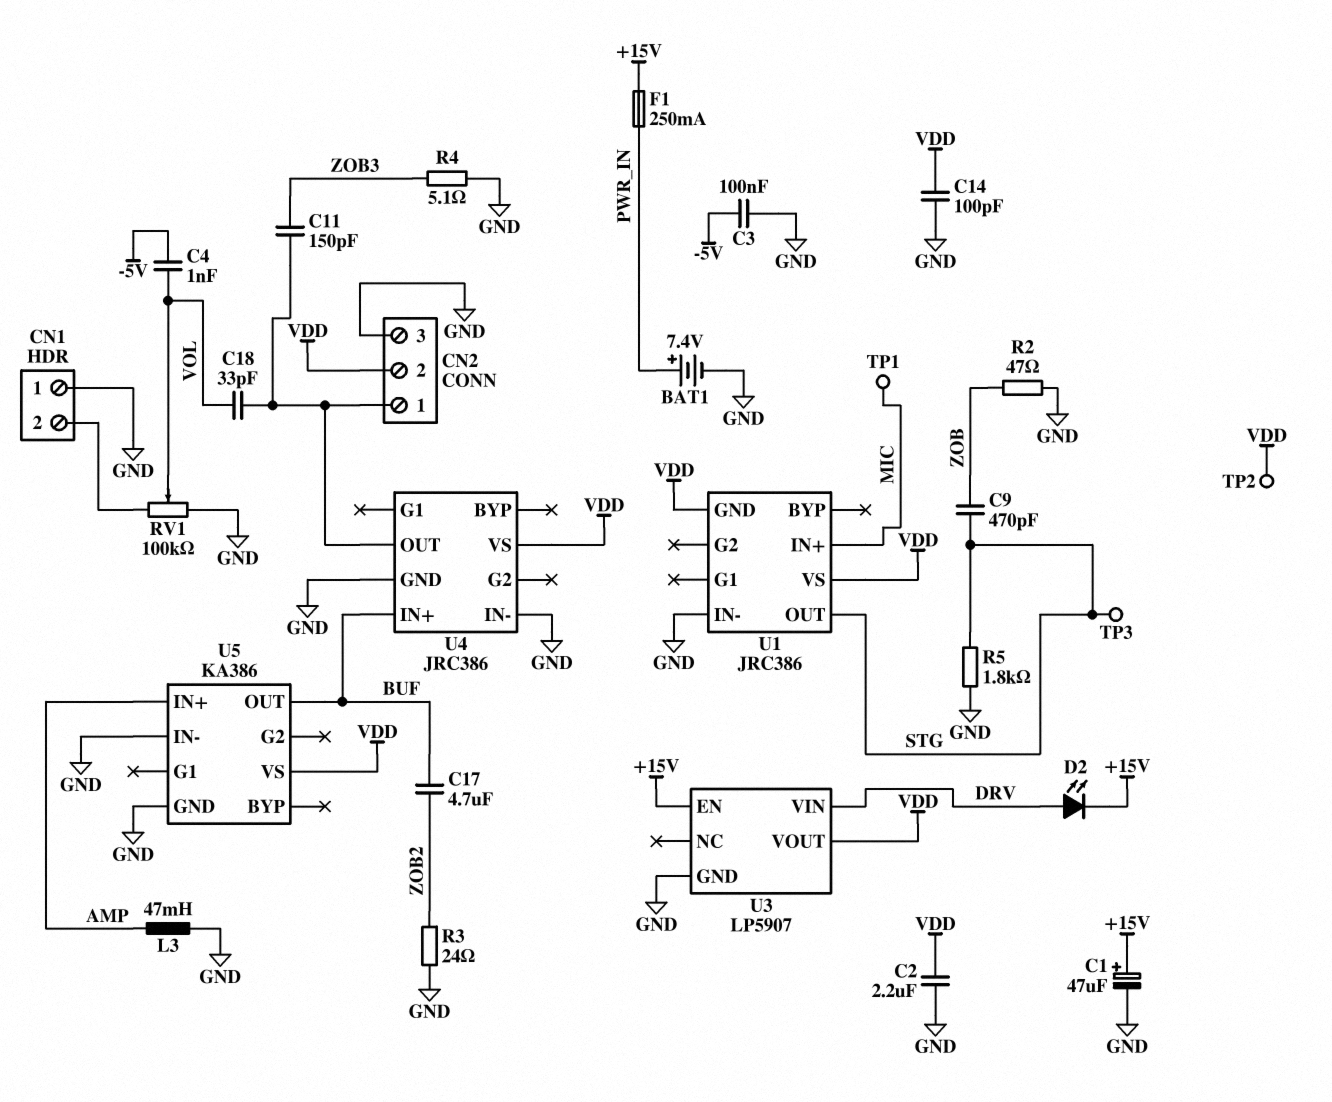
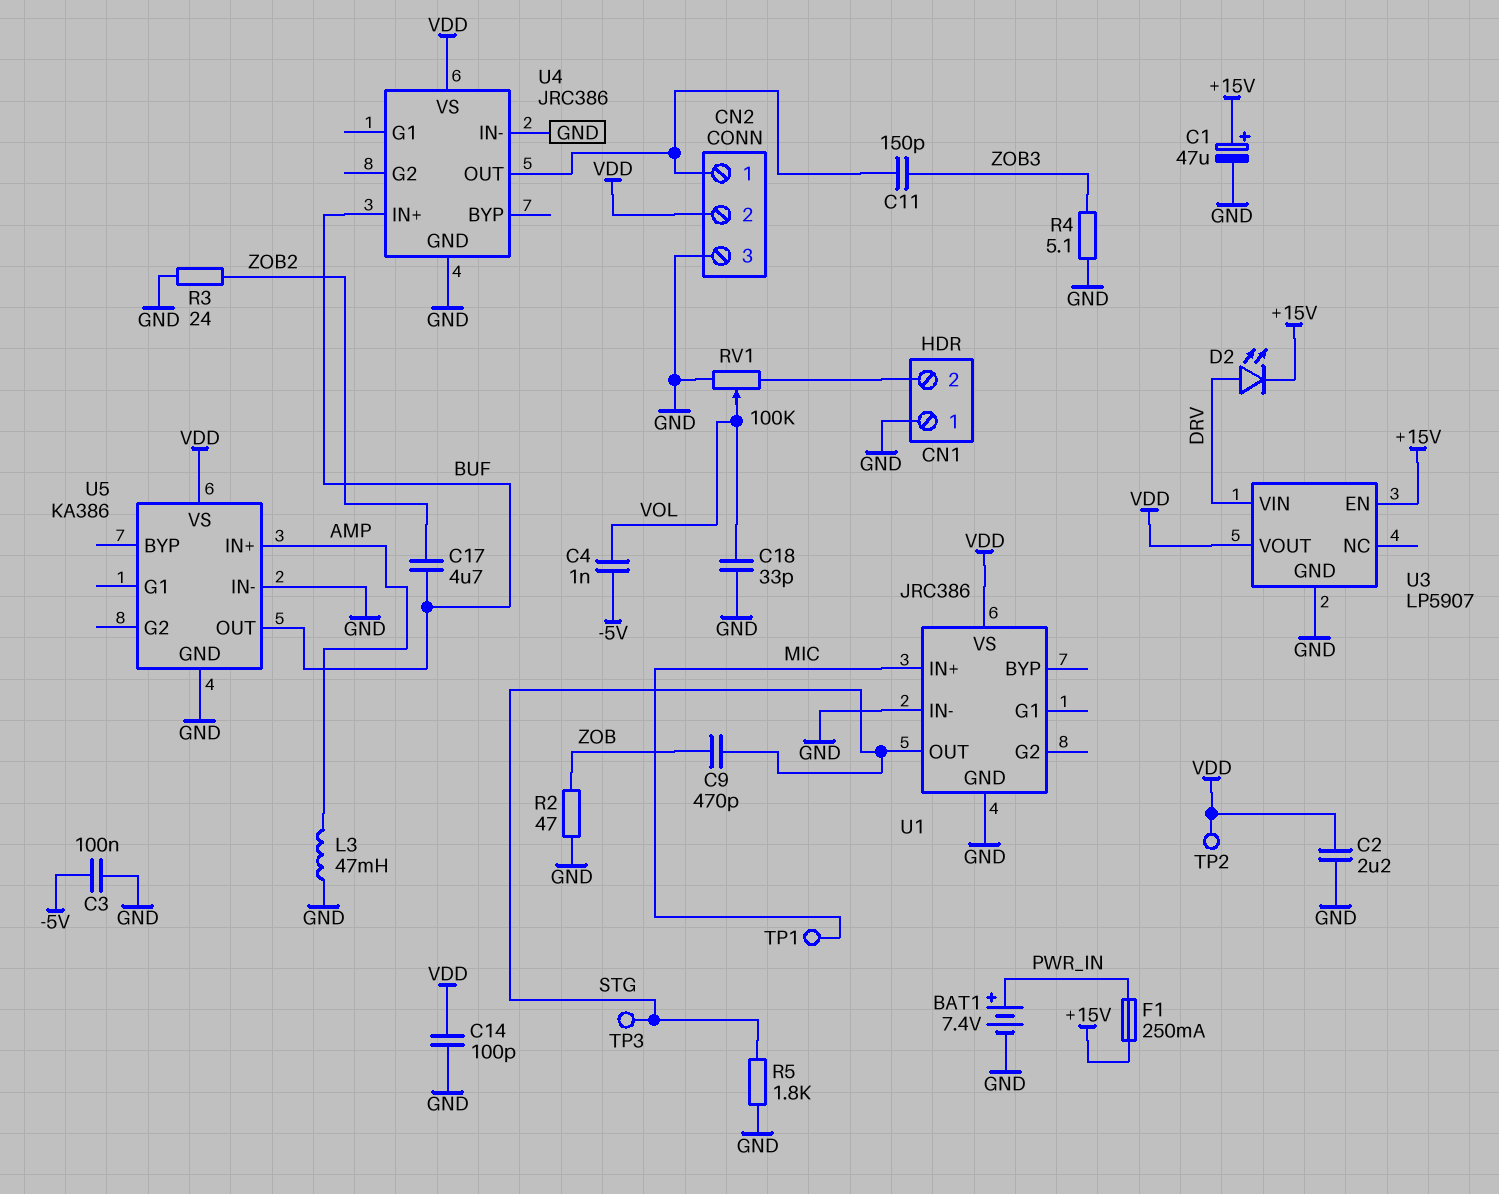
C18: 33pF (CN2/1, VOL) -> 33pF (GND, VOL)
U1 pin GND: VDD -> GND

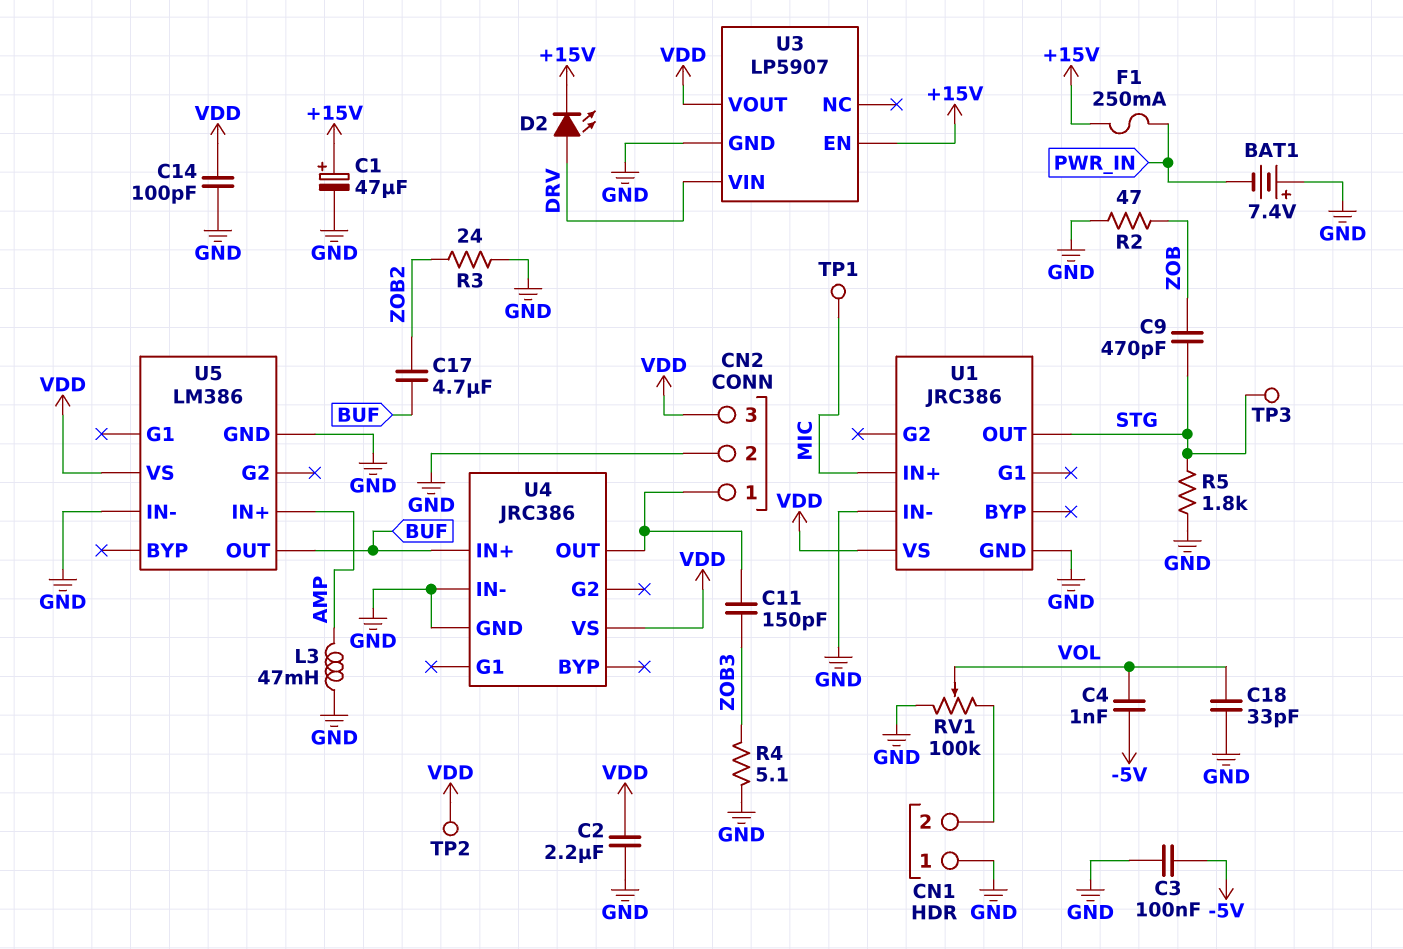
BAT1: 7.4V (plus PWR_IN, minus GND) -> 7.4V (plus GND, minus PWR_IN)
CN2 pin 2: VDD -> GND
CN2 pin 3: GND -> VDD
U5: KA386 -> LM386

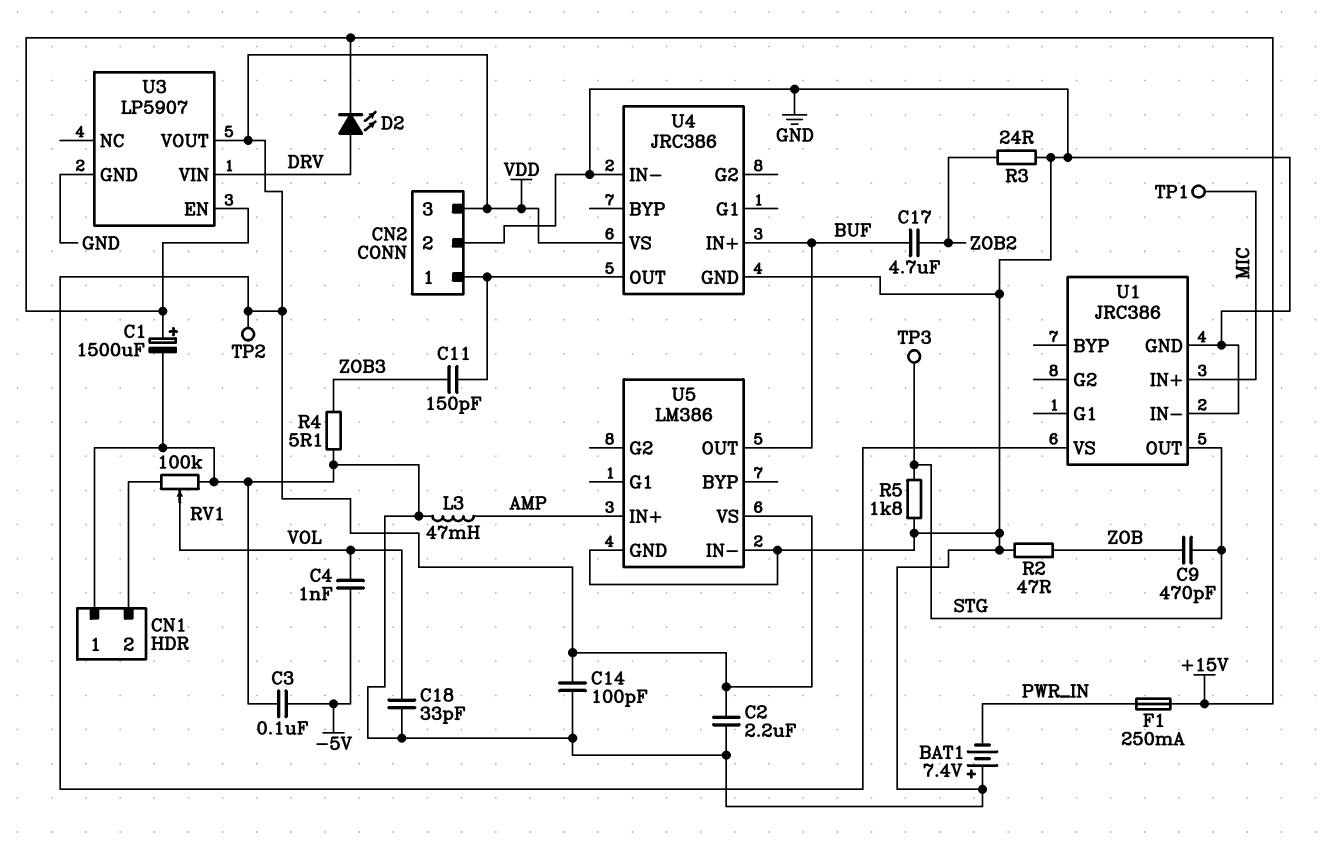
C1: 47uF (plus +15V, minus GND) -> 1500uF (plus +15V, minus GND)

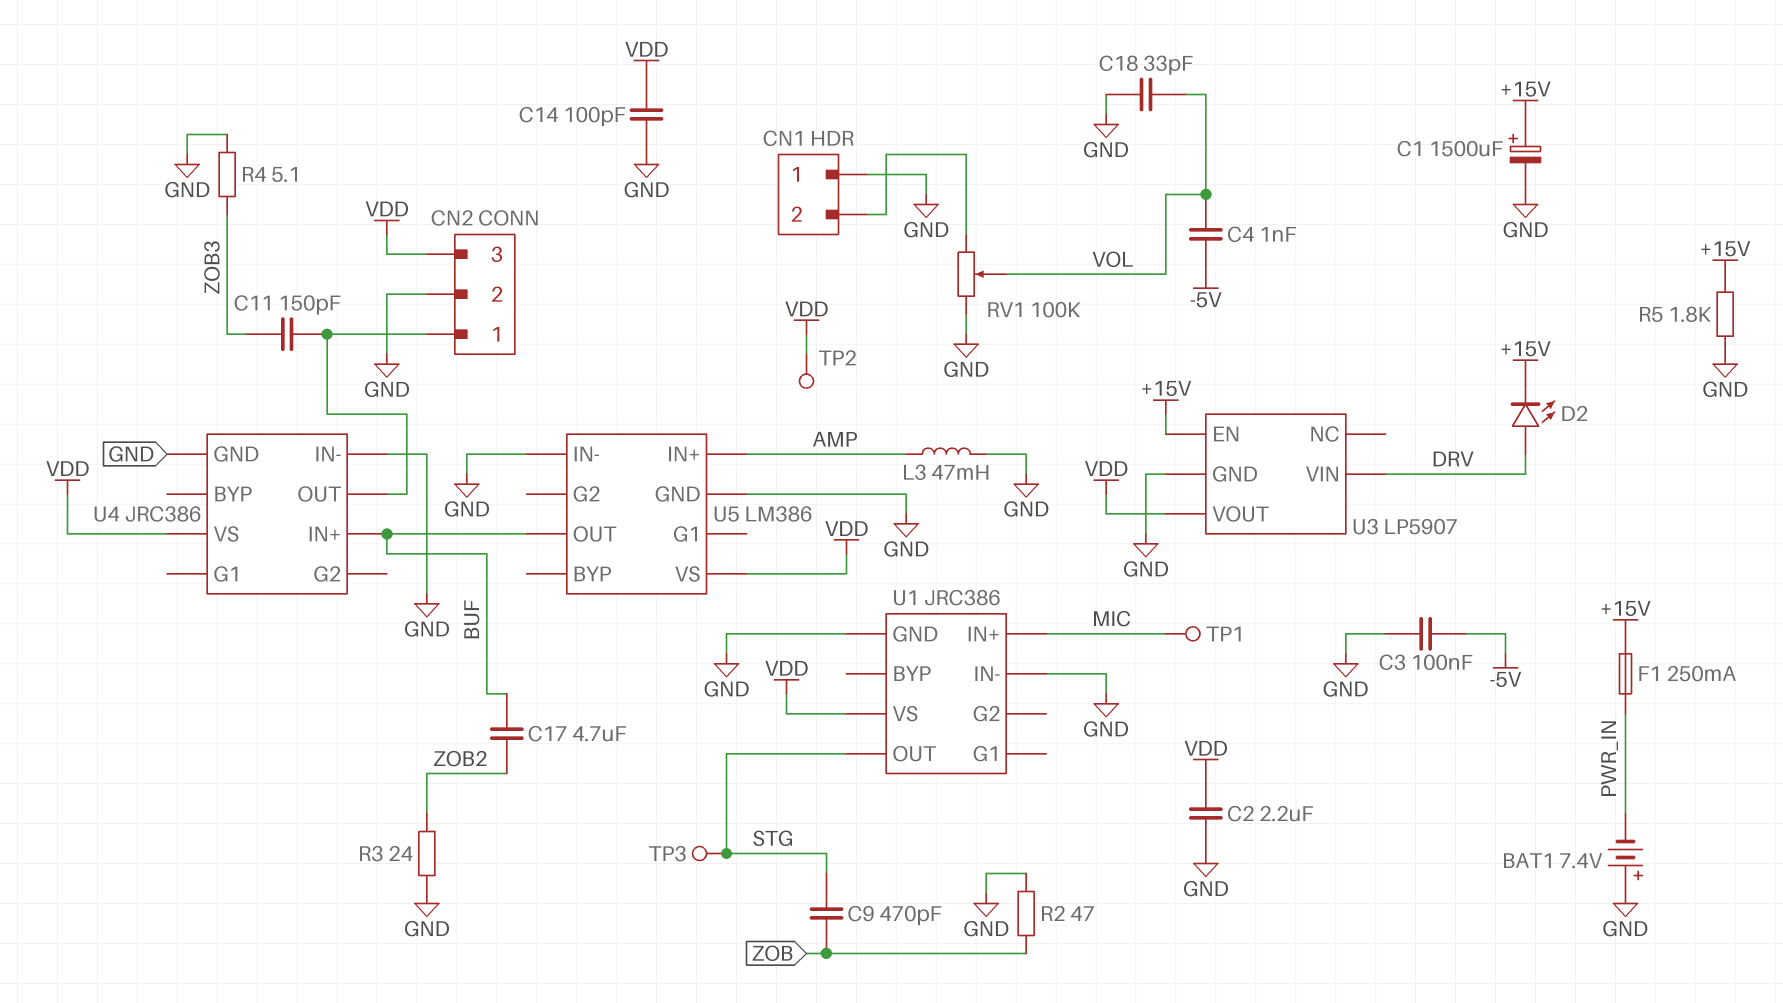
R5: 1.8k (GND, STG) -> 1.8k (+15V, GND)

